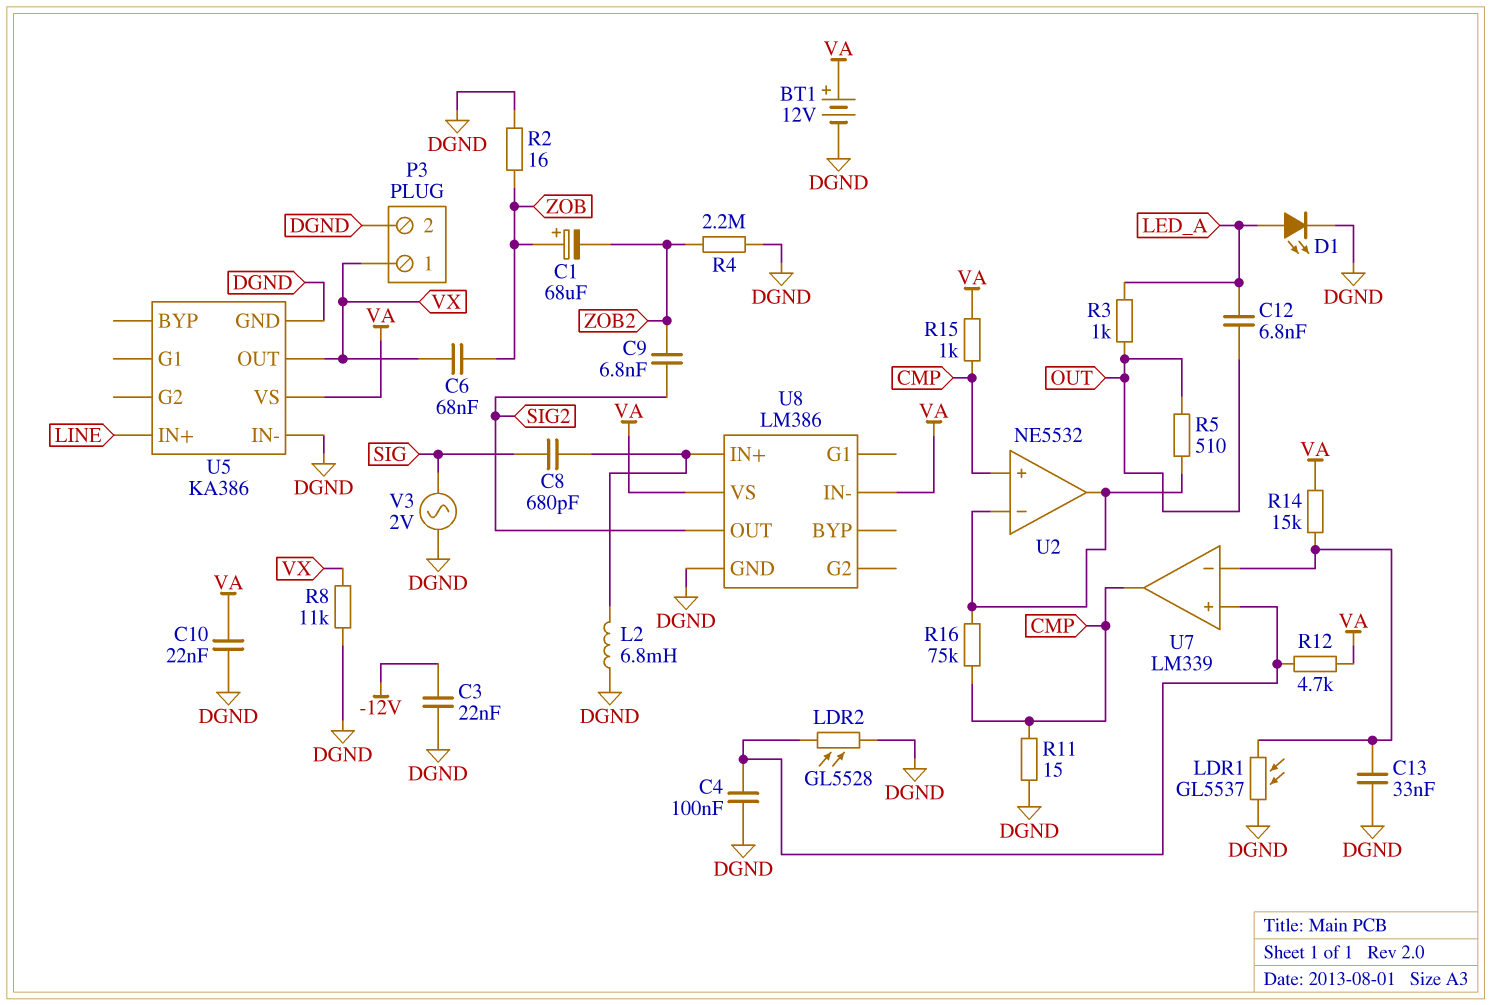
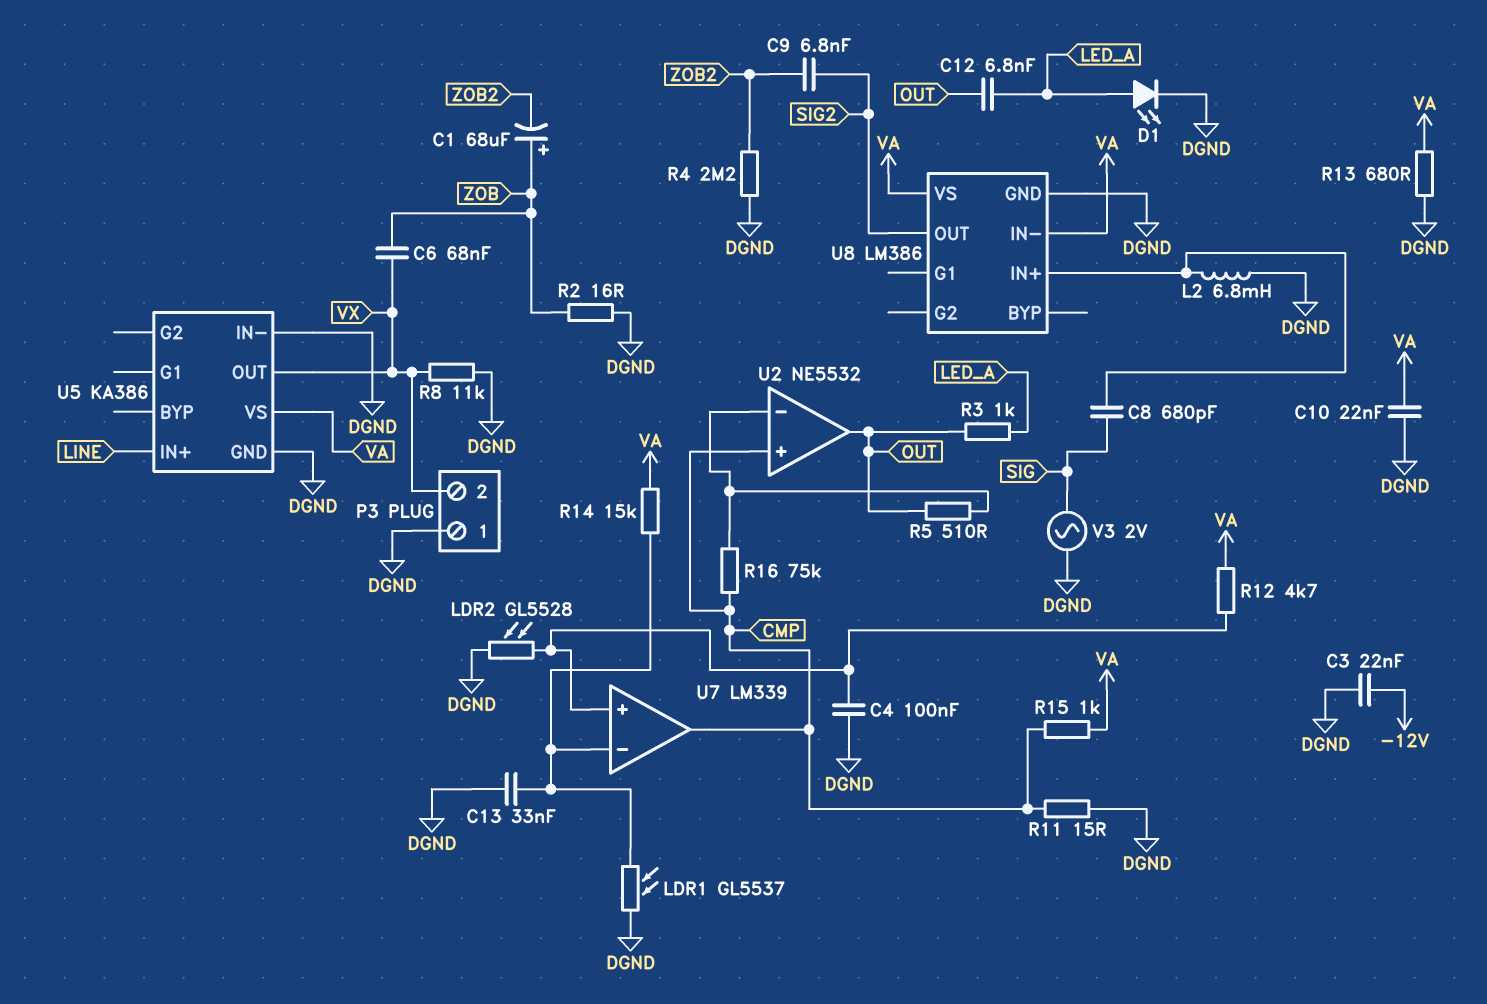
BT1: 12V (plus VA, minus DGND) -> none
P3 pin 1: VX -> DGND
P3 pin 2: DGND -> VX
R13: none -> 680 (DGND, VA)
U2 pin out: U2/in- -> OUT

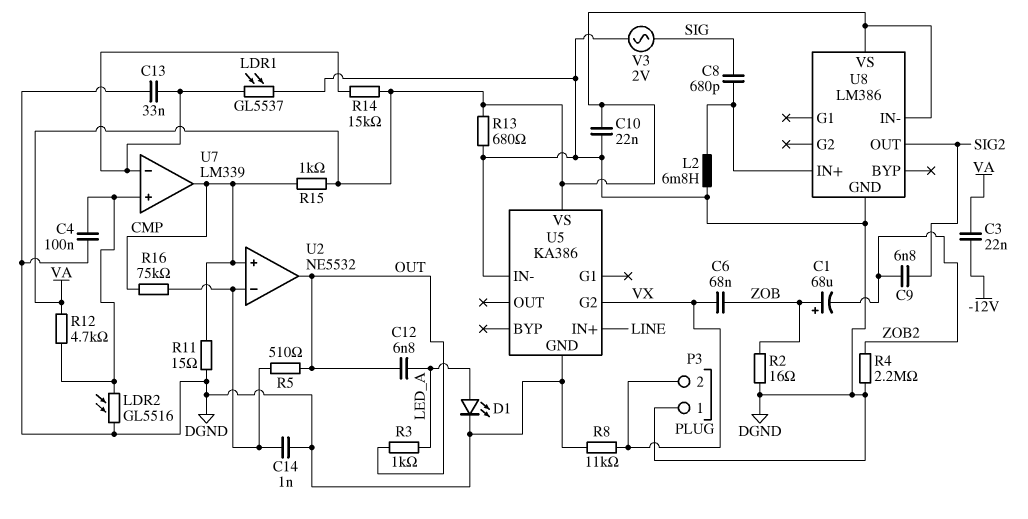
C3: 22nF (-12V, DGND) -> 22nF (-12V, VA)
C14: none -> 1nF (DGND, U2/in-)
LDR2: GL5528 (DGND, U7/in+) -> GL5516 (DGND, U7/in+)
U5 pin G2: none -> VX
U5 pin OUT: VX -> none

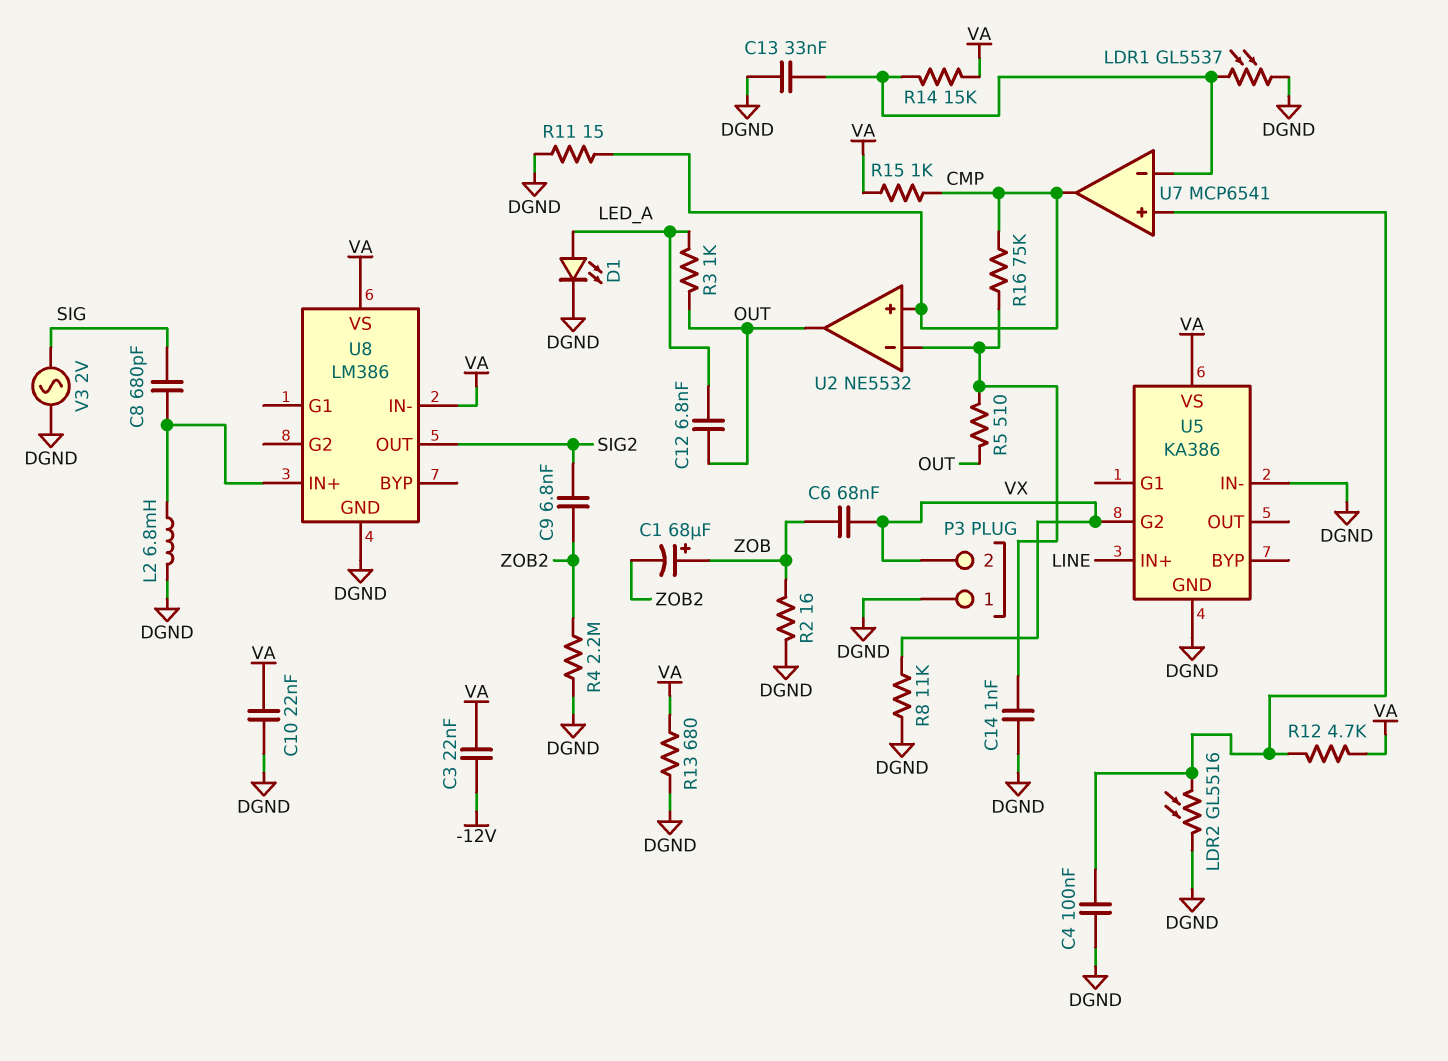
U7: LM339 -> MCP6541

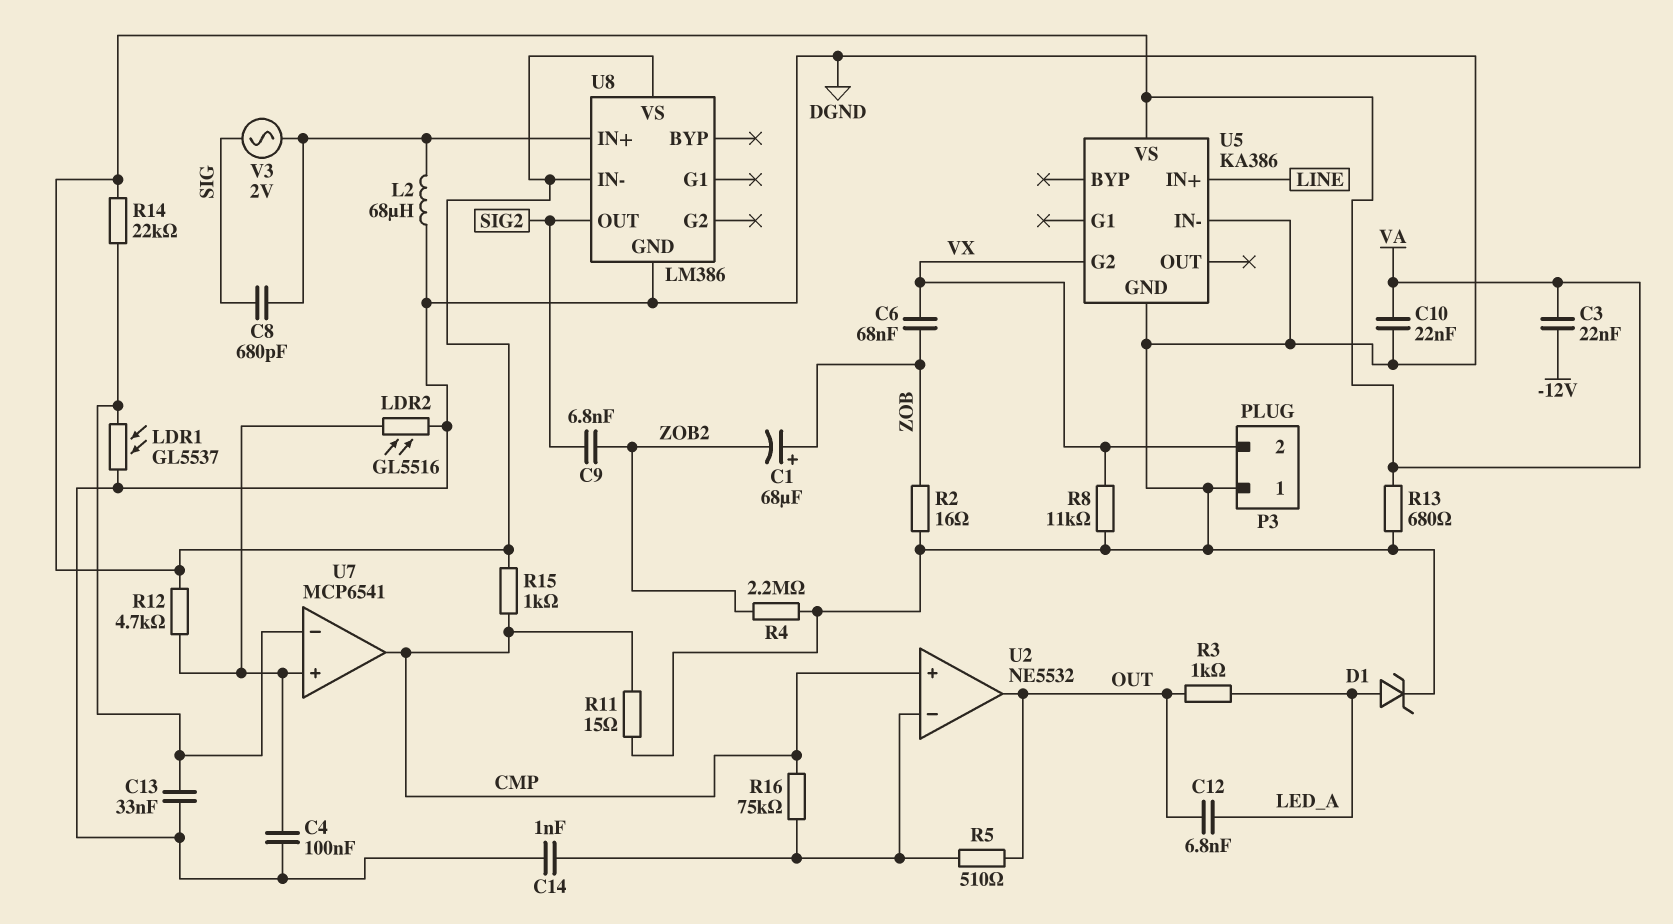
D1: LED (A LED_A, K DGND) -> zener (A LED_A, K DGND)
L2: 6.8mH (DGND, U8/IN+) -> 68uH (DGND, U8/IN+)
R14: 15k (U7/in-, VA) -> 22k (U7/in-, VA)
V3: AC 2V (DGND, SIG) -> AC 2V (SIG, U8/IN+)

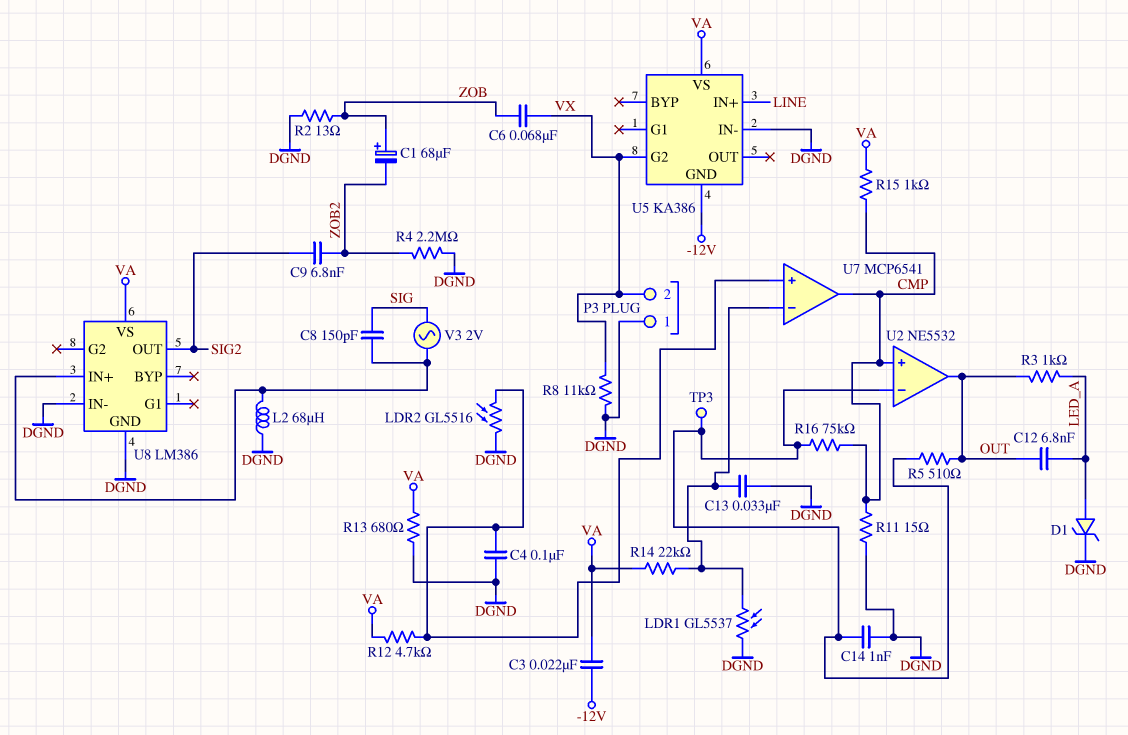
C8: 680pF (SIG, U8/IN+) -> 150pF (SIG, U8/IN+)
C10: 22nF (DGND, VA) -> none
R2: 16 (DGND, ZOB) -> 13 (DGND, ZOB)
TP3: none -> test point (U2/in-)
U5 pin GND: DGND -> -12V
U8 pin IN-: VA -> DGND

